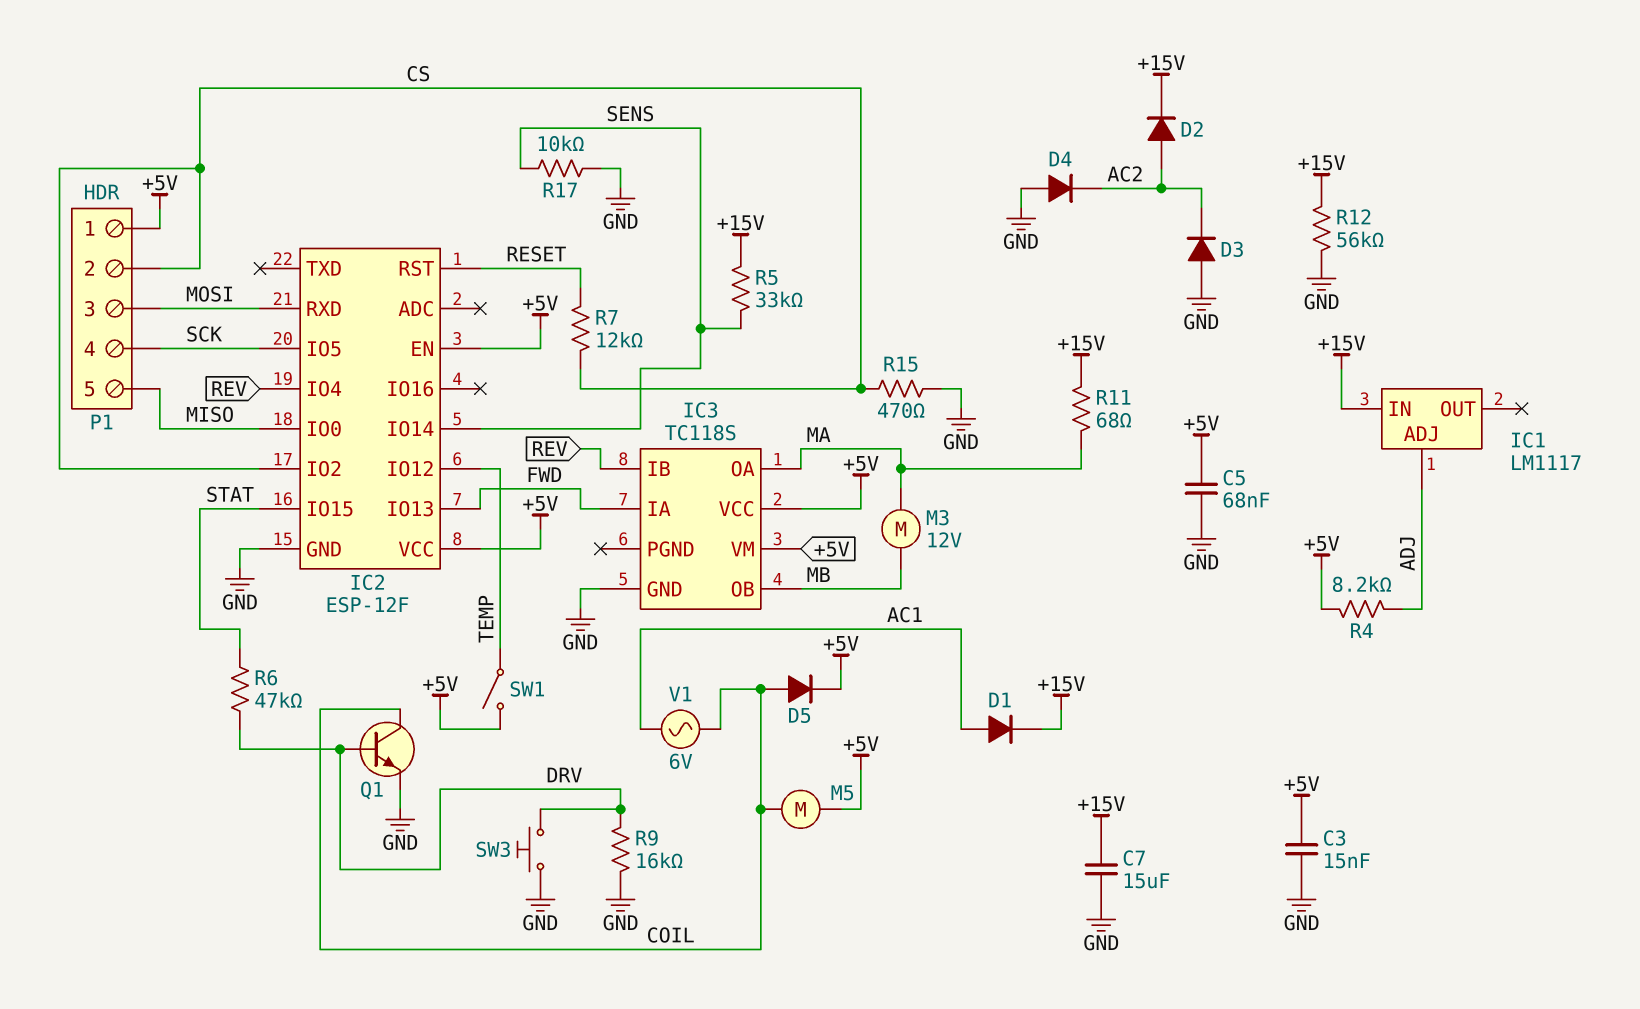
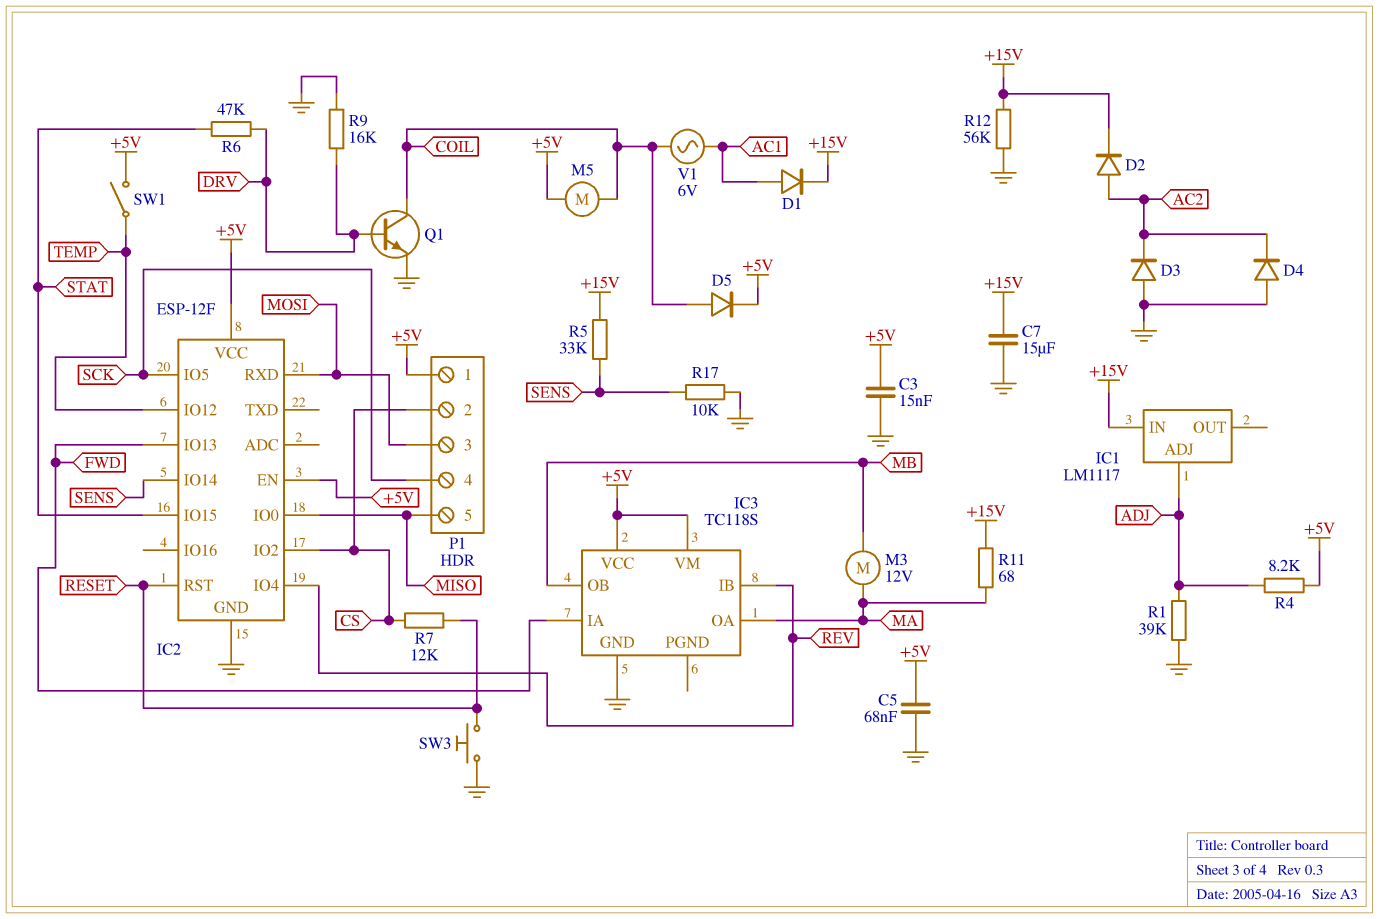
R1: none -> 39k (ADJ, GND)
R15: 470 (CS, GND) -> none
SW3: button (DRV, GND) -> button (GND, RESET)

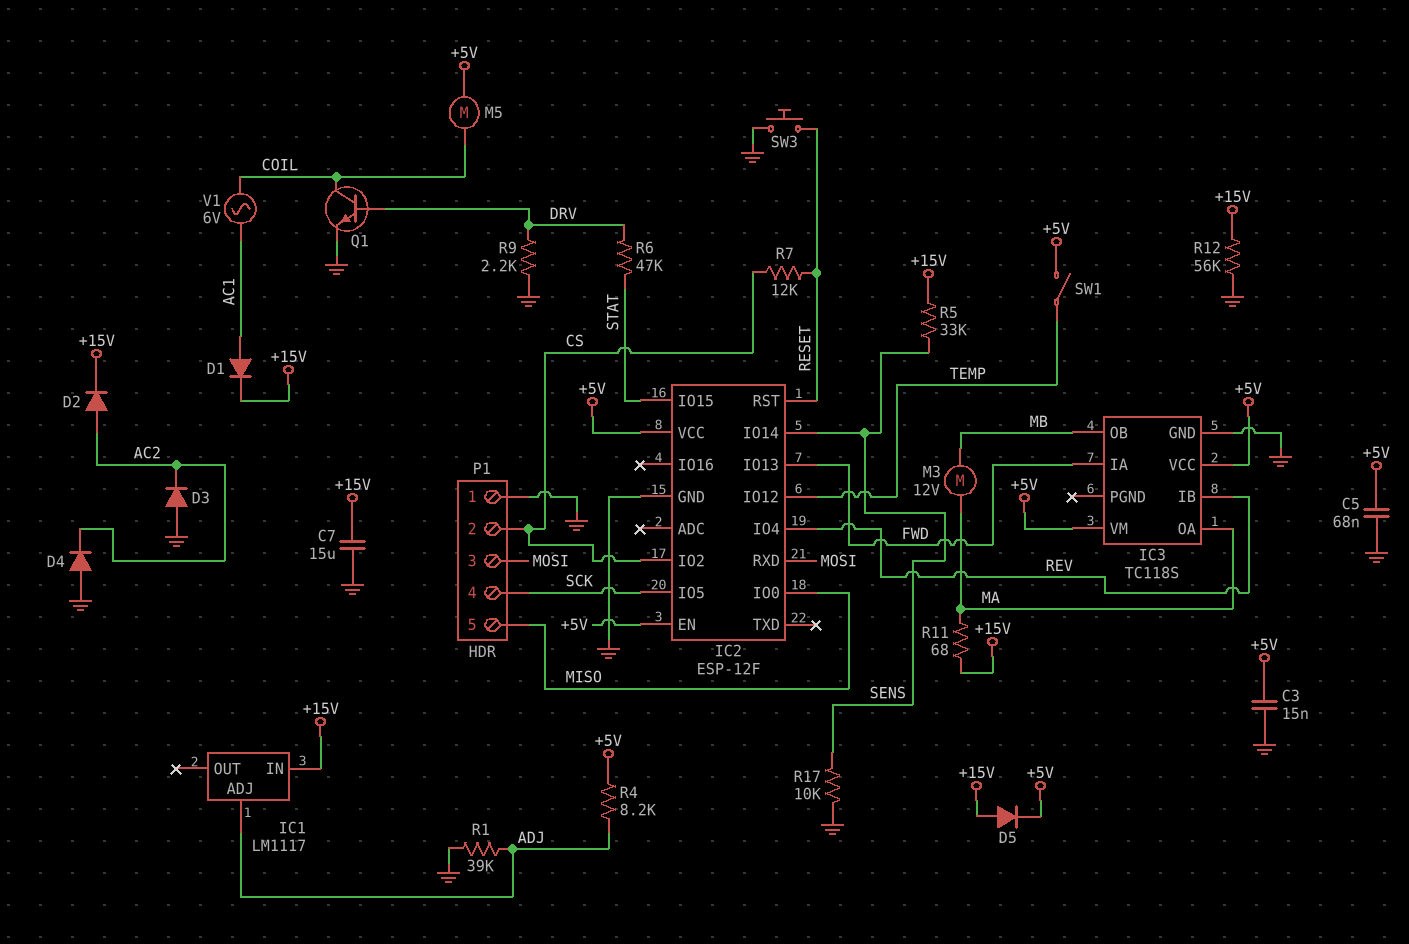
D5: diode (A COIL, K +5V) -> diode (A +15V, K +5V)
P1 pin 1: +5V -> GND
R9: 16k (DRV, GND) -> 2.2k (DRV, GND)

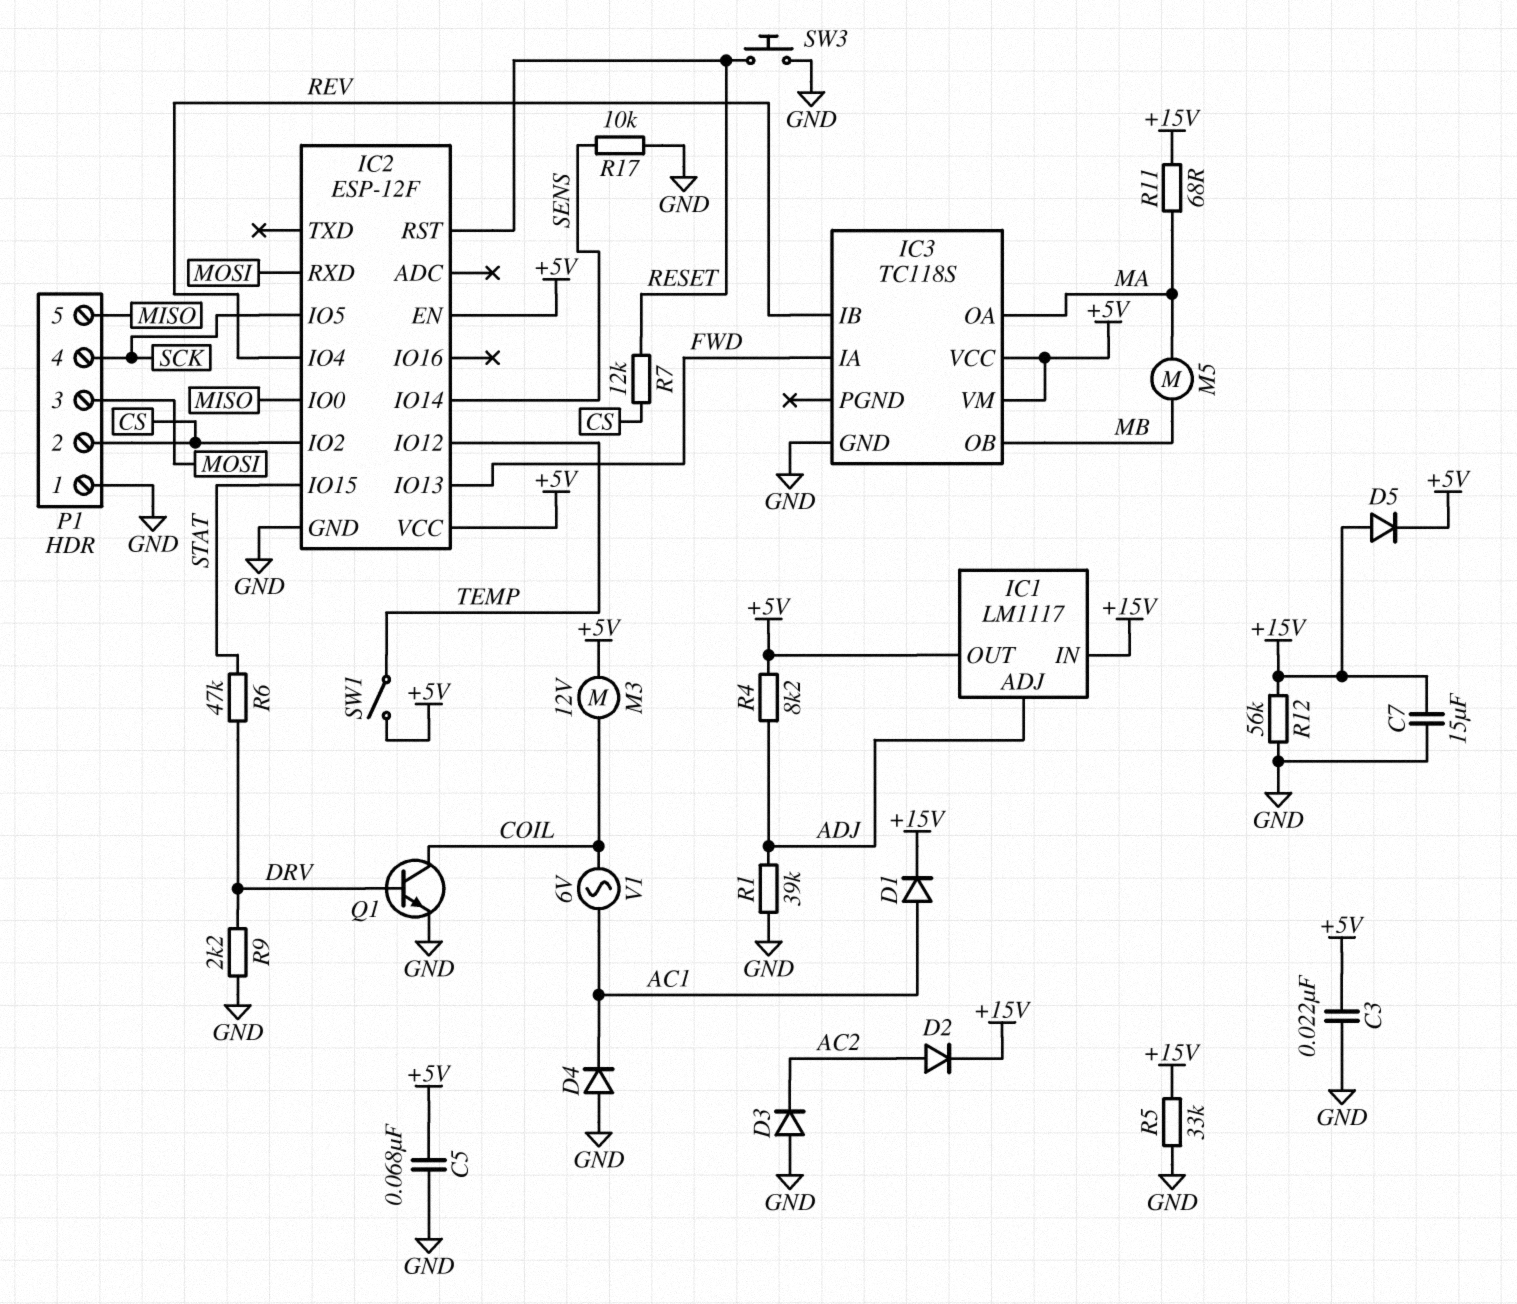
C3: 15nF (+5V, GND) -> 22nF (+5V, GND)
D4: diode (A GND, K AC2) -> diode (A GND, K AC1)
IC1 pin OUT: none -> +5V
M3: motor 12V (MA, MB) -> motor 12V (+5V, COIL)
M5: motor (+5V, COIL) -> motor (MA, MB)
R5: 33k (+15V, SENS) -> 33k (+15V, GND)

